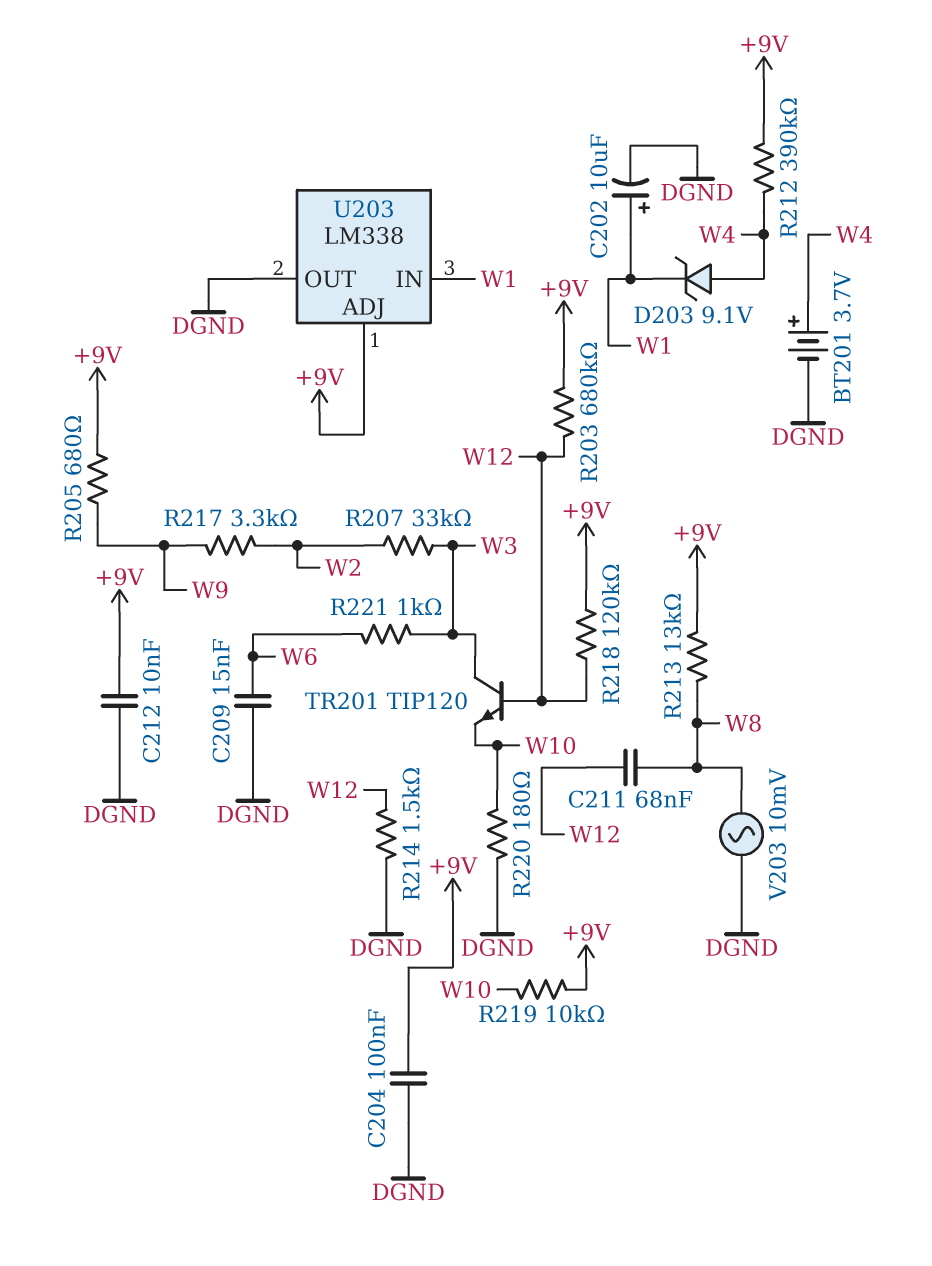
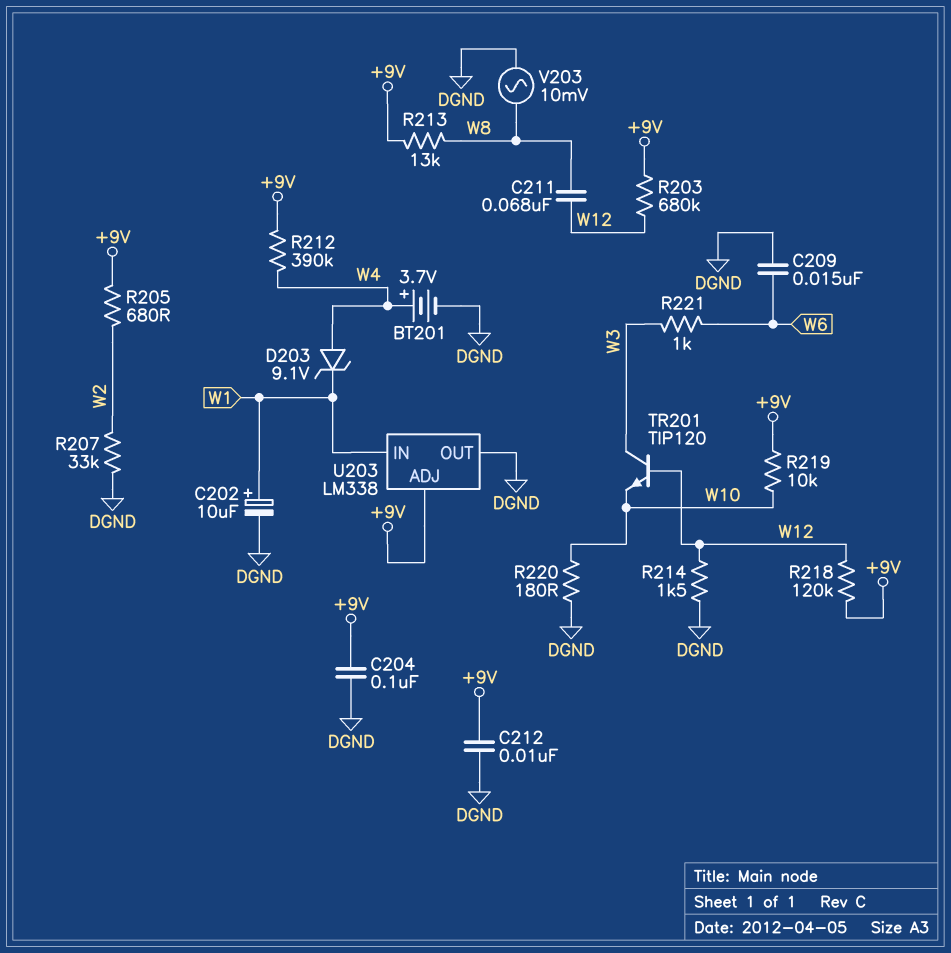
R205: 680 (+9V, W9) -> 680 (+9V, W2)
R207: 33k (W2, W3) -> 33k (DGND, W2)
R217: 3.3k (W2, W9) -> none

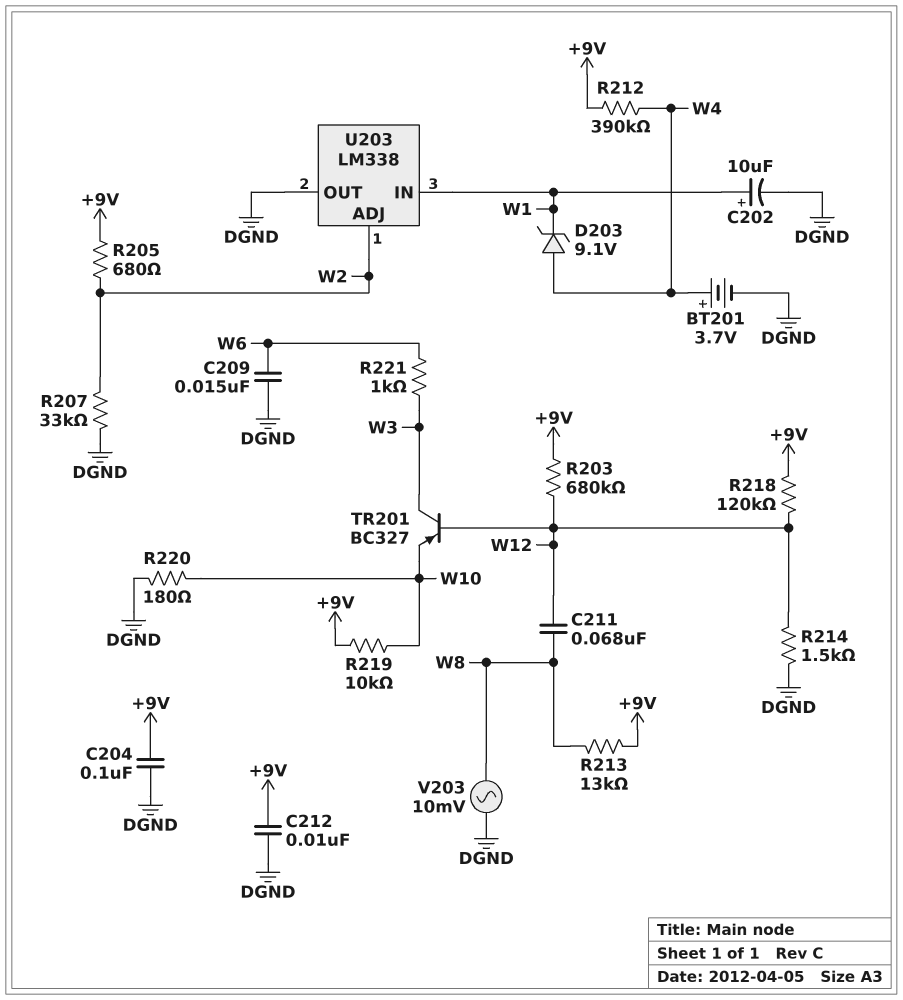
TR201: NPN TIP120 (B W12, C W3, E W10) -> PNP BC327 (B W12, C W3, E W10)
U203 pin ADJ: +9V -> W2

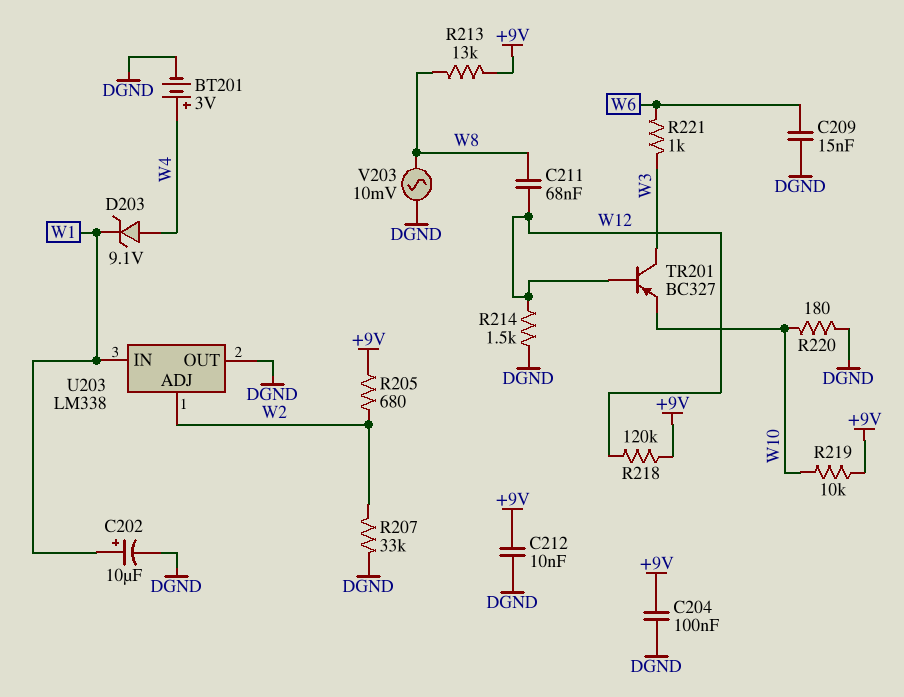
BT201: 3.7V (plus W4, minus DGND) -> 3V (plus W4, minus DGND)
R203: 680k (+9V, W12) -> none
R212: 390k (+9V, W4) -> none

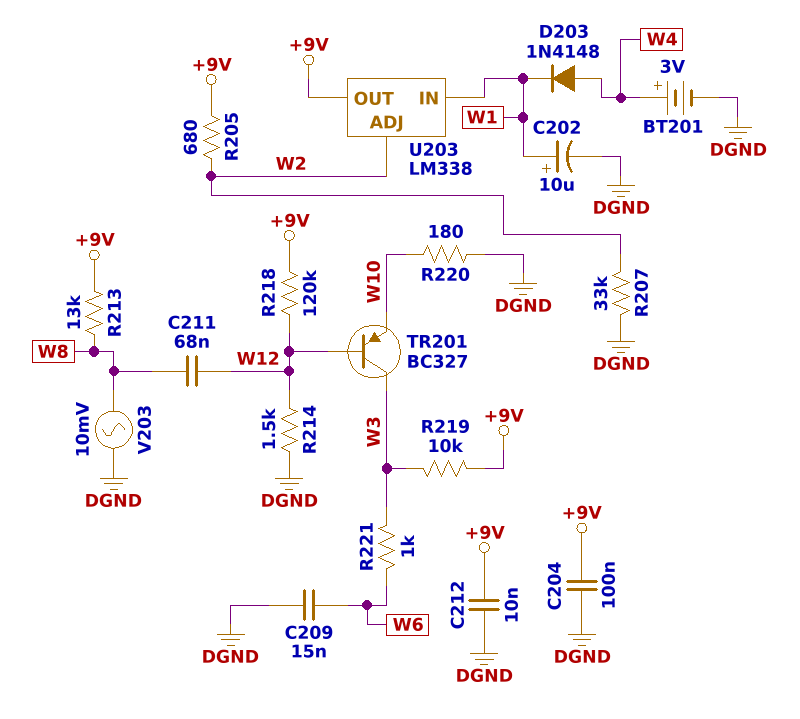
D203: zener 9.1V (A W4, K W1) -> diode 1N4148 (A W4, K W1)
R219: 10k (+9V, W10) -> 10k (+9V, W3)
U203 pin OUT: DGND -> +9V

